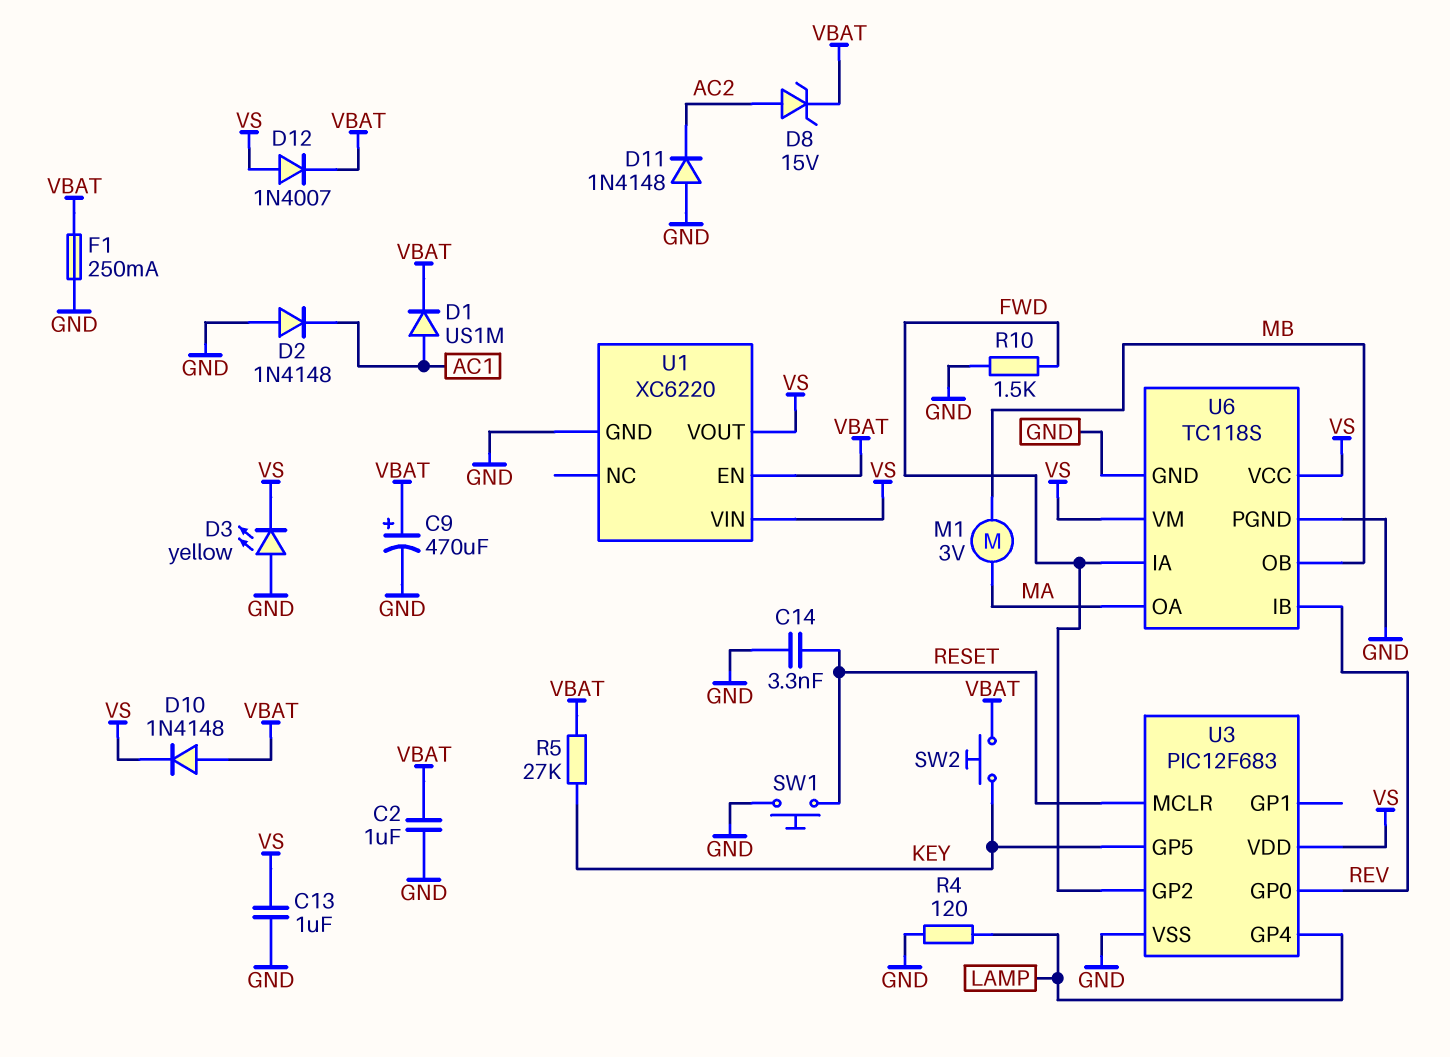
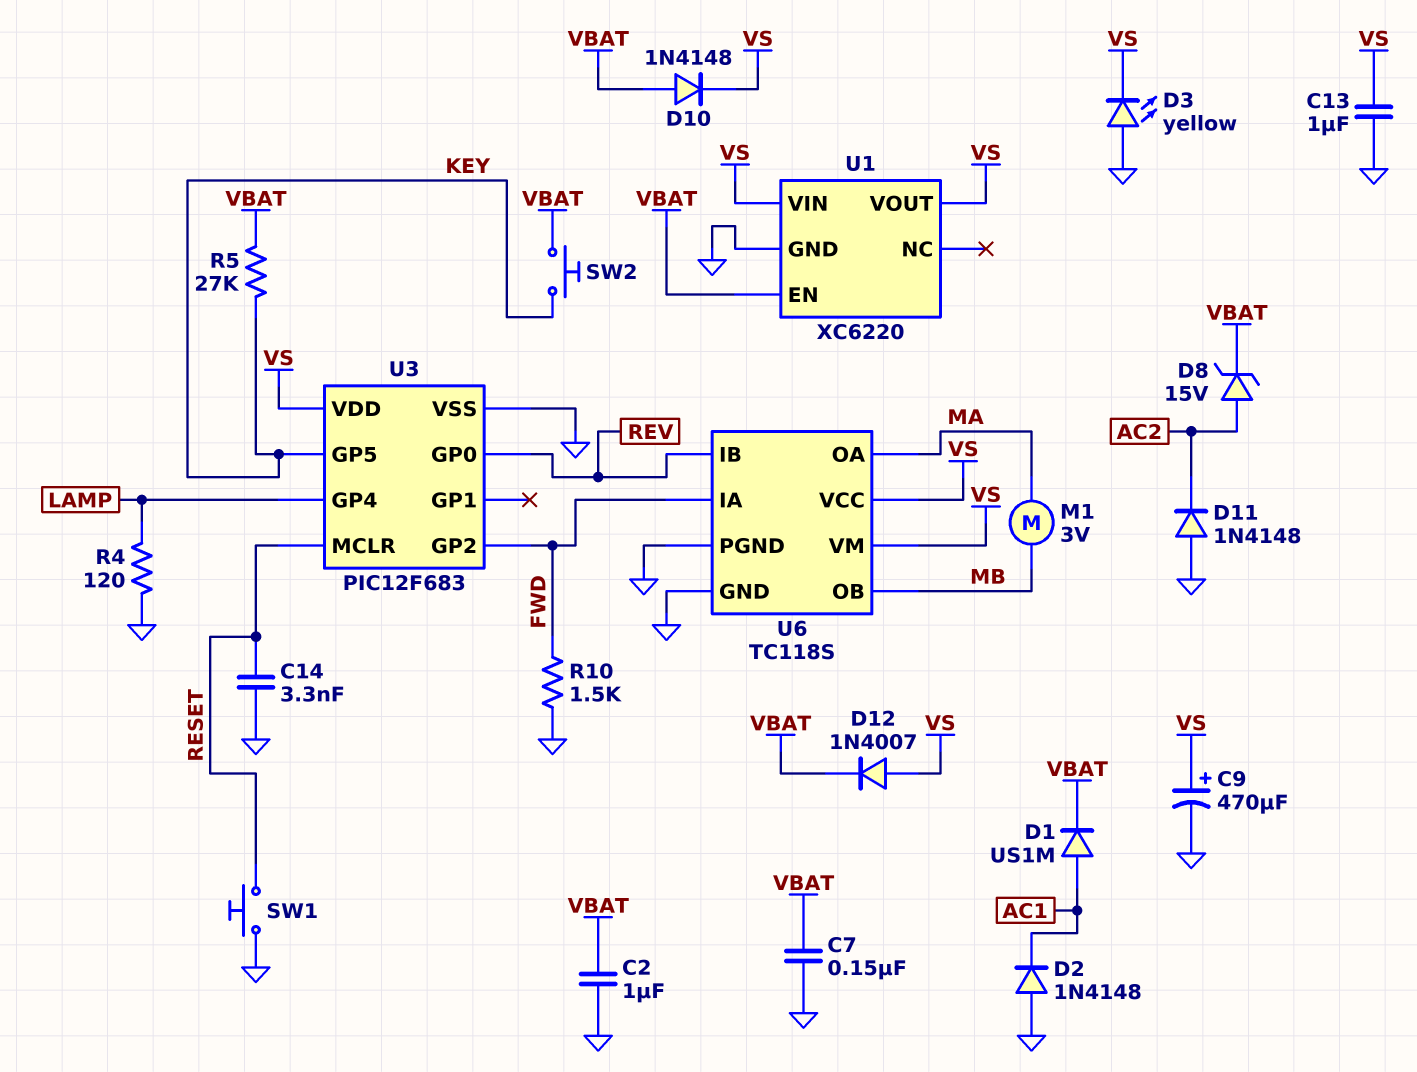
C7: none -> 150nF (GND, VBAT)
C9: 470uF (plus VBAT, minus GND) -> 470uF (plus VS, minus GND)
F1: 250mA (GND, VBAT) -> none

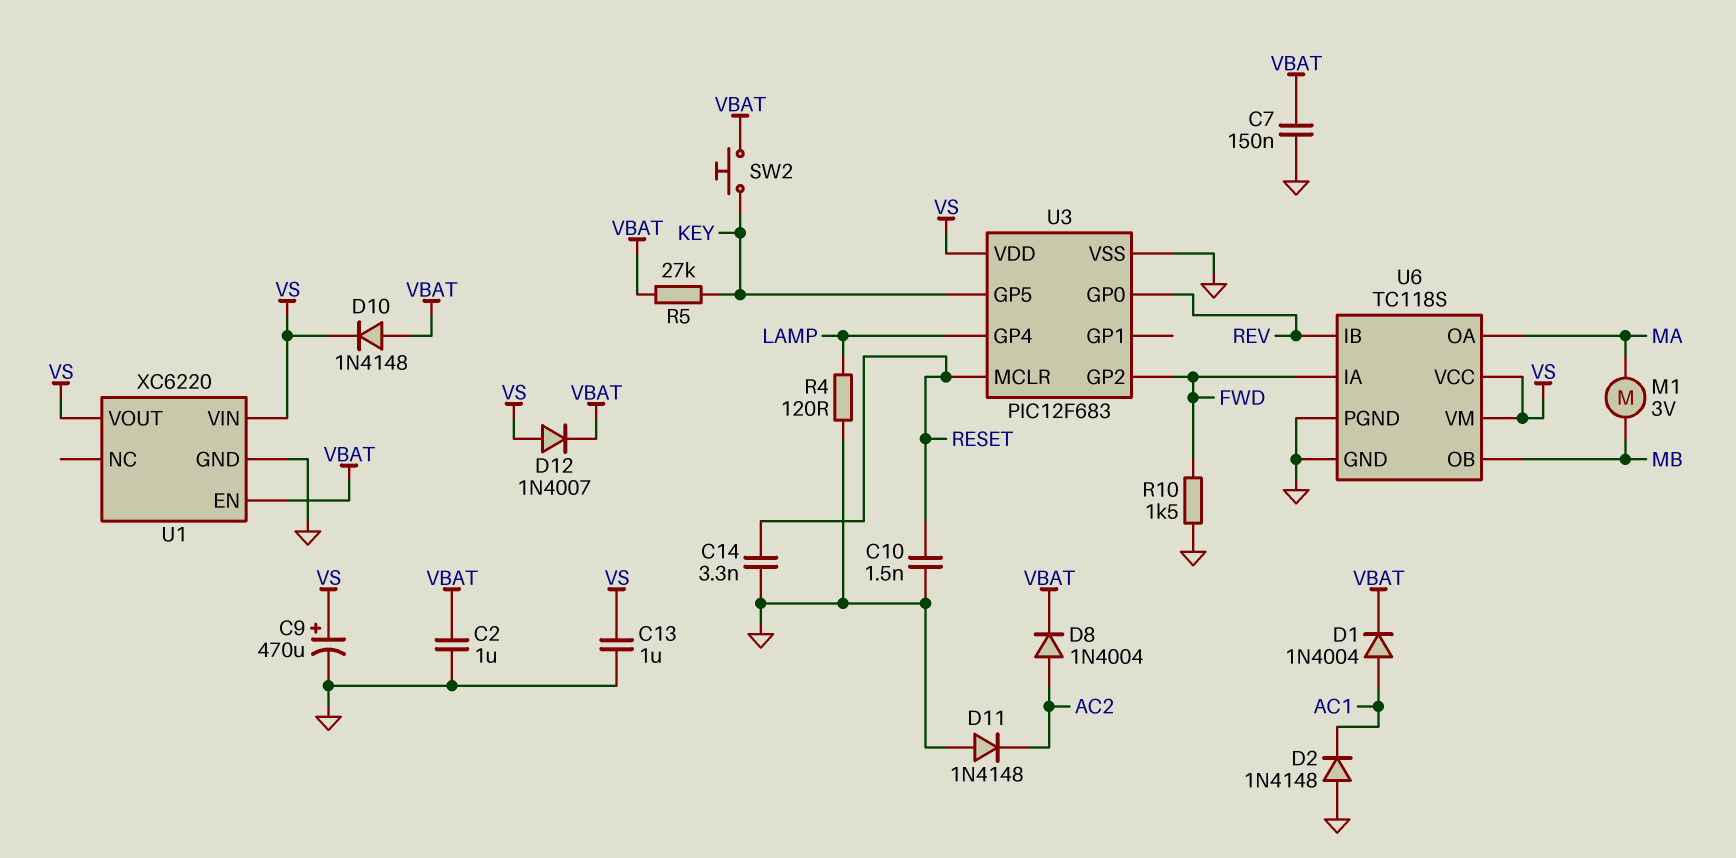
C10: none -> 1.5nF (GND, RESET)
D1: diode US1M (A AC1, K VBAT) -> diode 1N4004 (A AC1, K VBAT)
D3: LED yellow (A GND, K VS) -> none
D8: zener 15V (A AC2, K VBAT) -> diode 1N4004 (A AC2, K VBAT)
SW1: button (GND, RESET) -> none

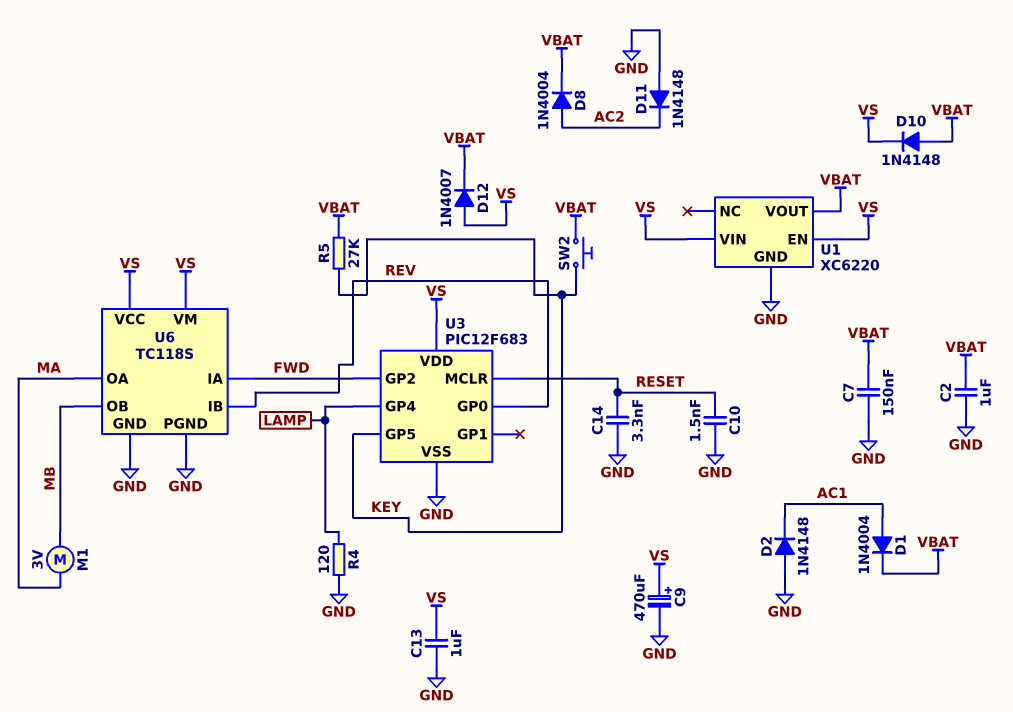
R10: 1.5k (FWD, GND) -> none
U1 pin EN: VBAT -> VS
U1 pin VOUT: VS -> VBAT

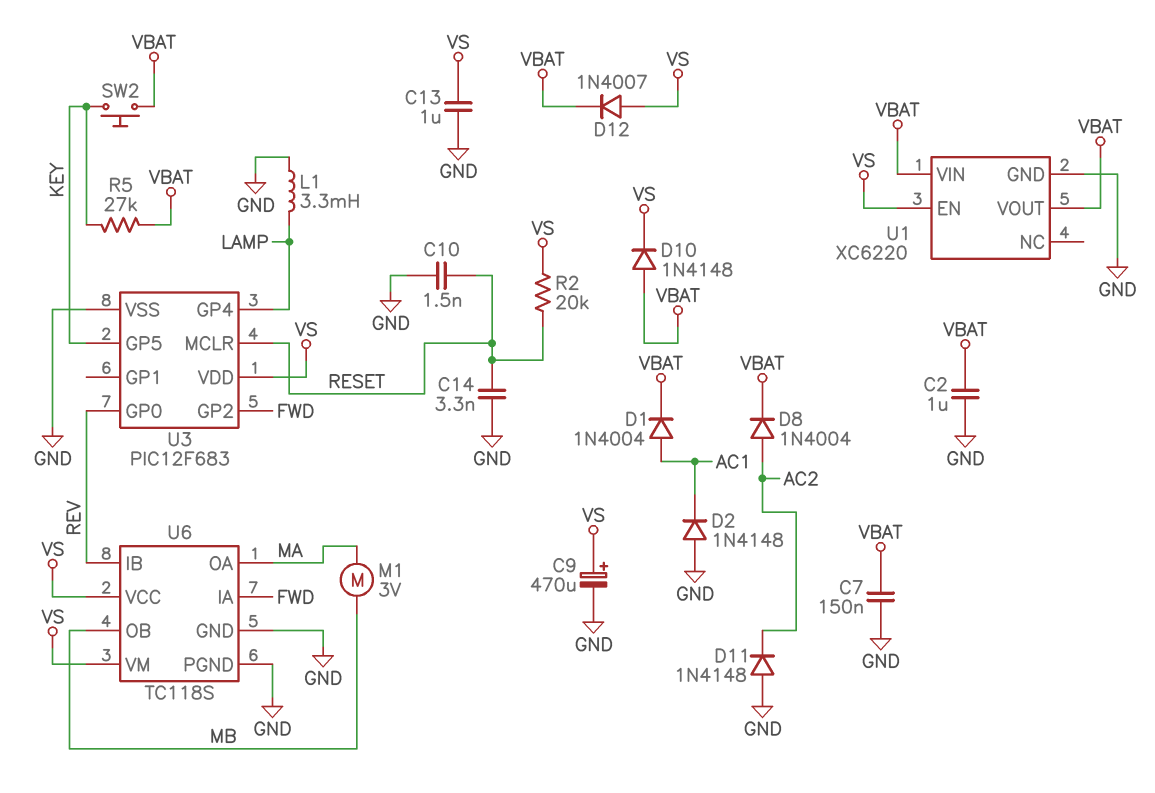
L1: none -> 3.3mH (GND, LAMP)
R2: none -> 20k (RESET, VS)
R4: 120 (GND, LAMP) -> none
U1 pin VIN: VS -> VBAT

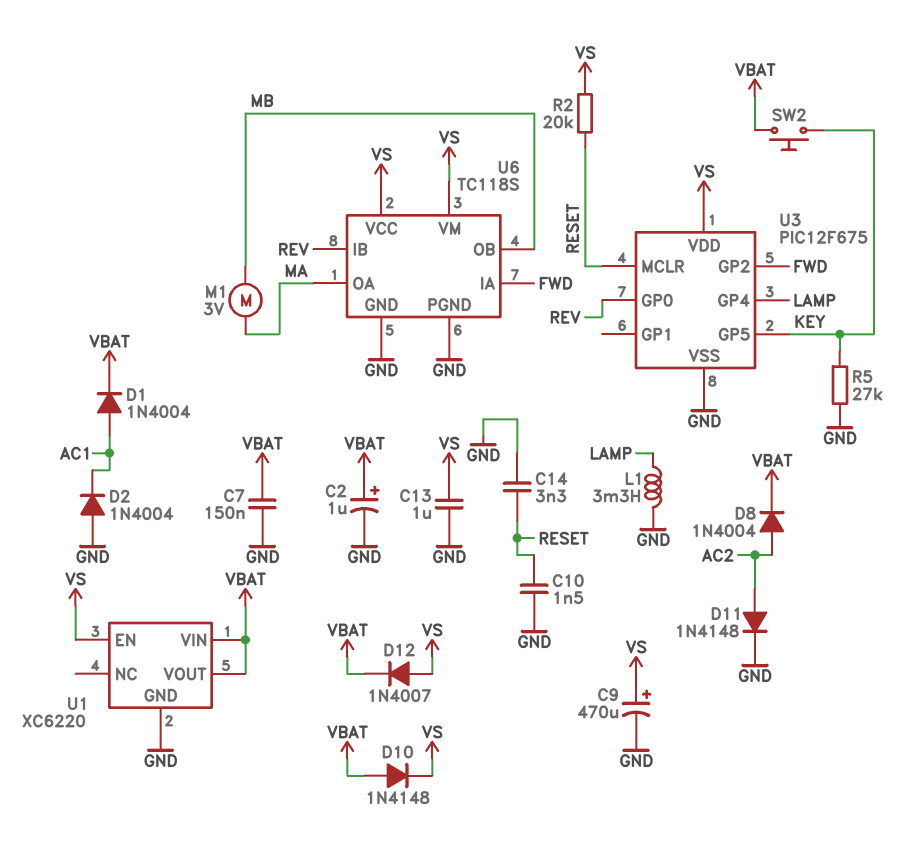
C2: 1uF (GND, VBAT) -> 1uF (plus VBAT, minus GND)
D2: diode 1N4148 (A GND, K AC1) -> diode 1N4004 (A GND, K AC1)
D11: diode 1N4148 (A GND, K AC2) -> diode 1N4148 (A AC2, K GND)
R5: 27k (KEY, VBAT) -> 27k (GND, KEY)
U3: PIC12F683 -> PIC12F675

